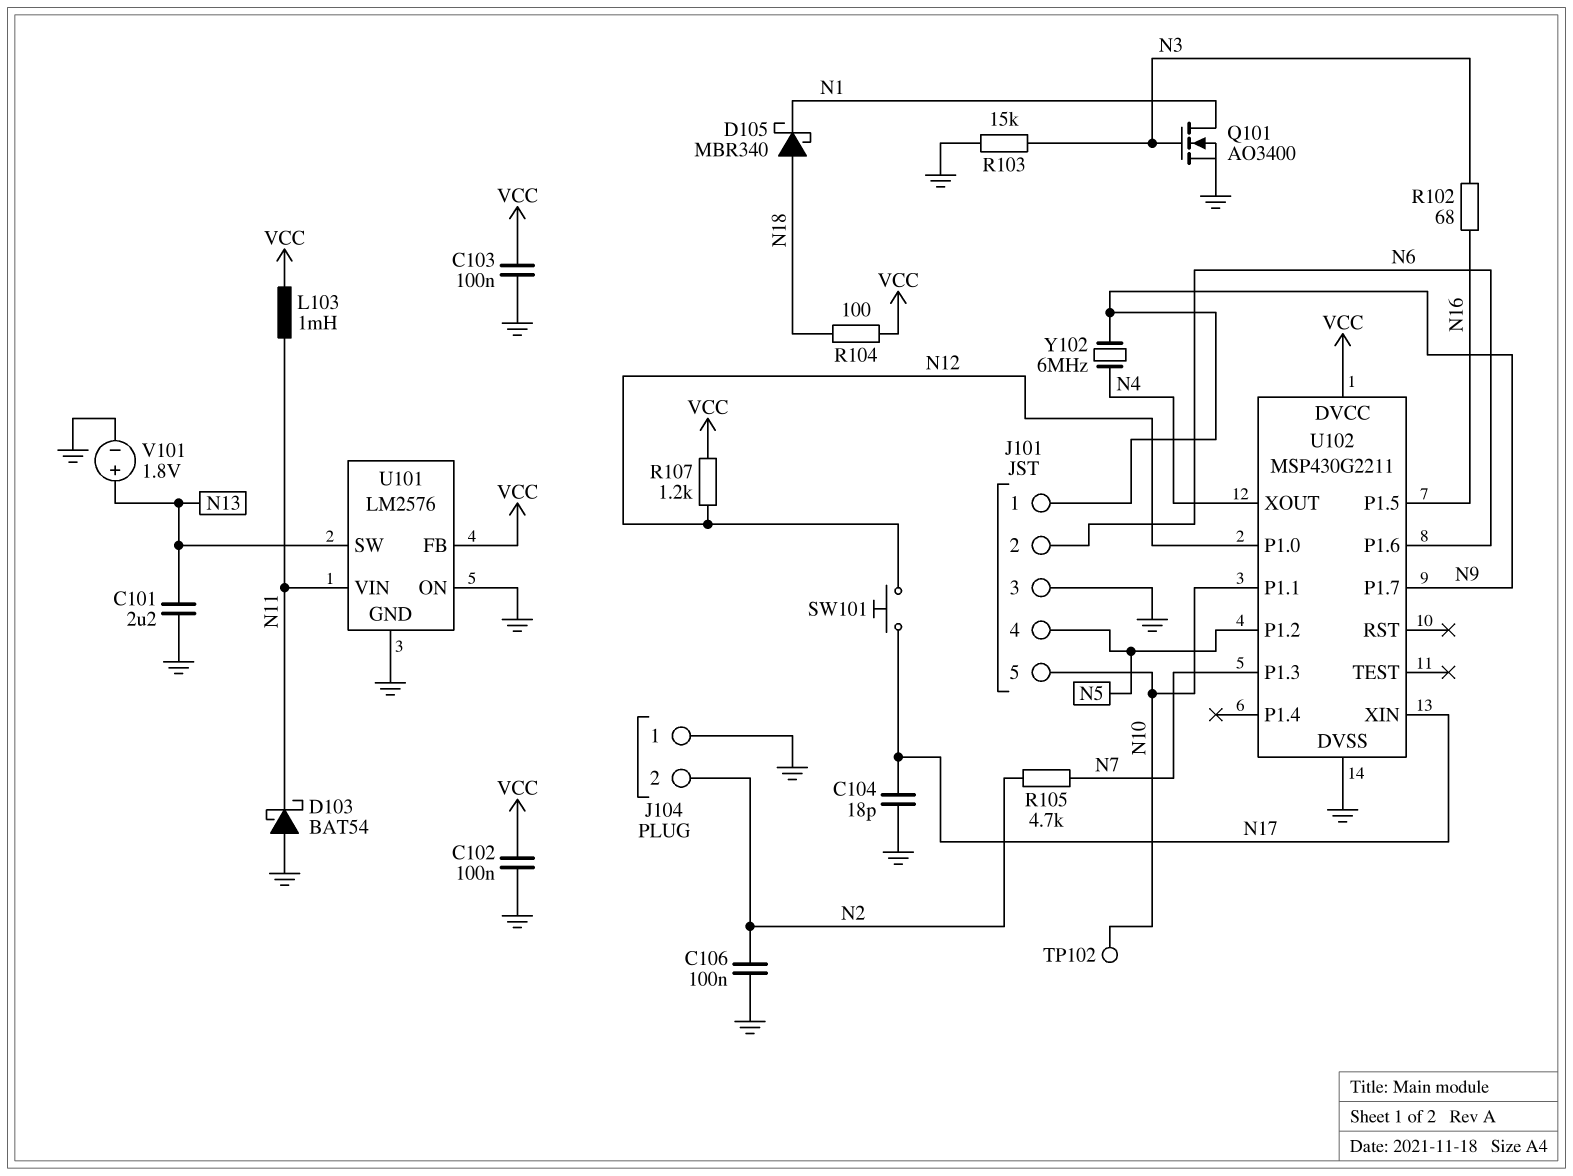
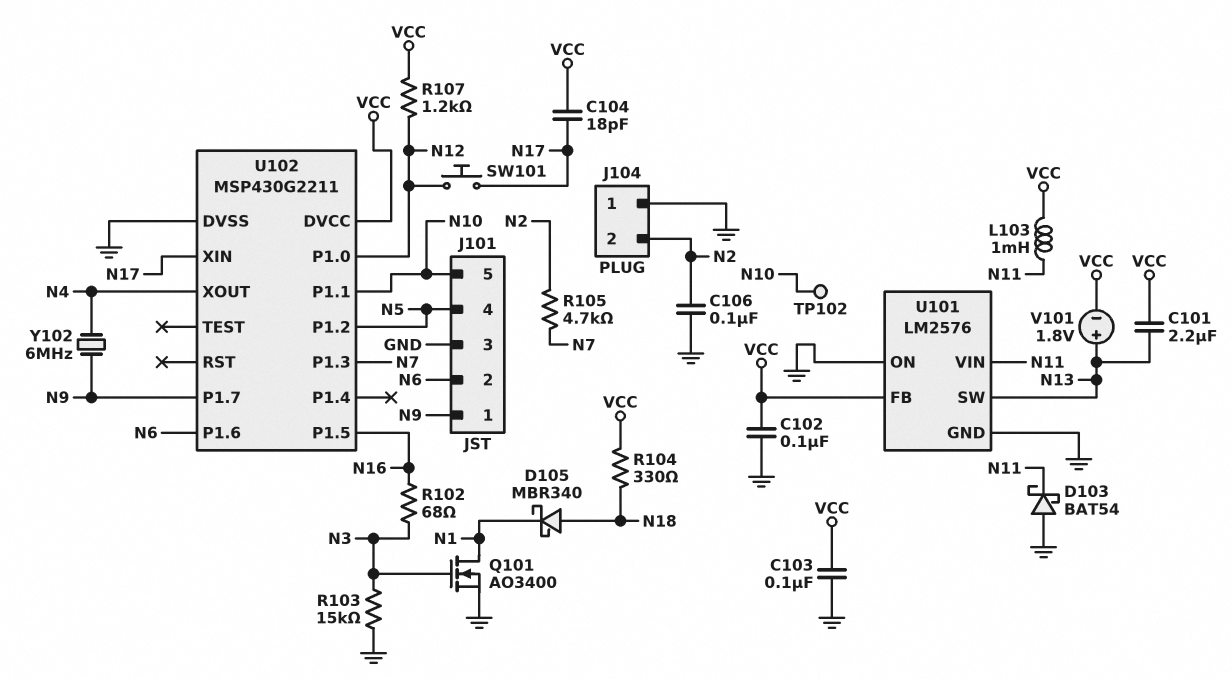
C101: 2.2uF (GND, N13) -> 2.2uF (N13, VCC)
C104: 18pF (GND, N17) -> 18pF (N17, VCC)
R104: 100 (N18, VCC) -> 330 (N18, VCC)
V101: 1.8V (plus N13, minus GND) -> 1.8V (plus N13, minus VCC)

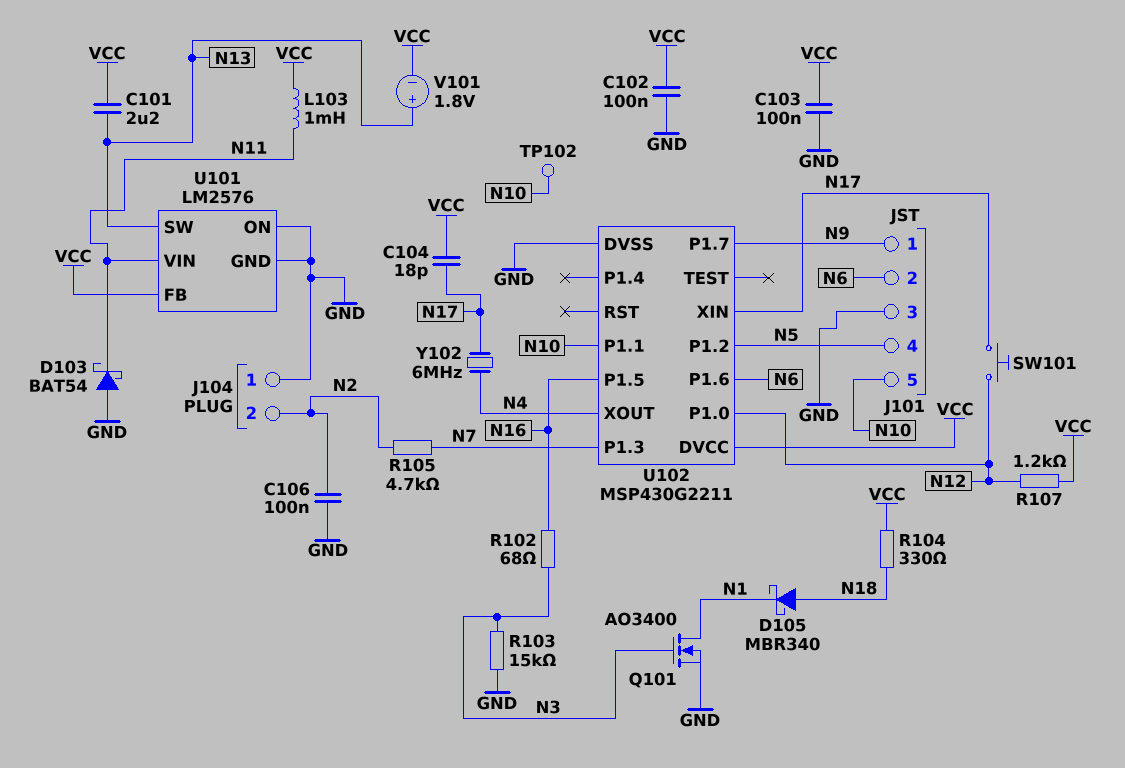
Y102: 6MHz (N4, N9) -> 6MHz (N4, N17)

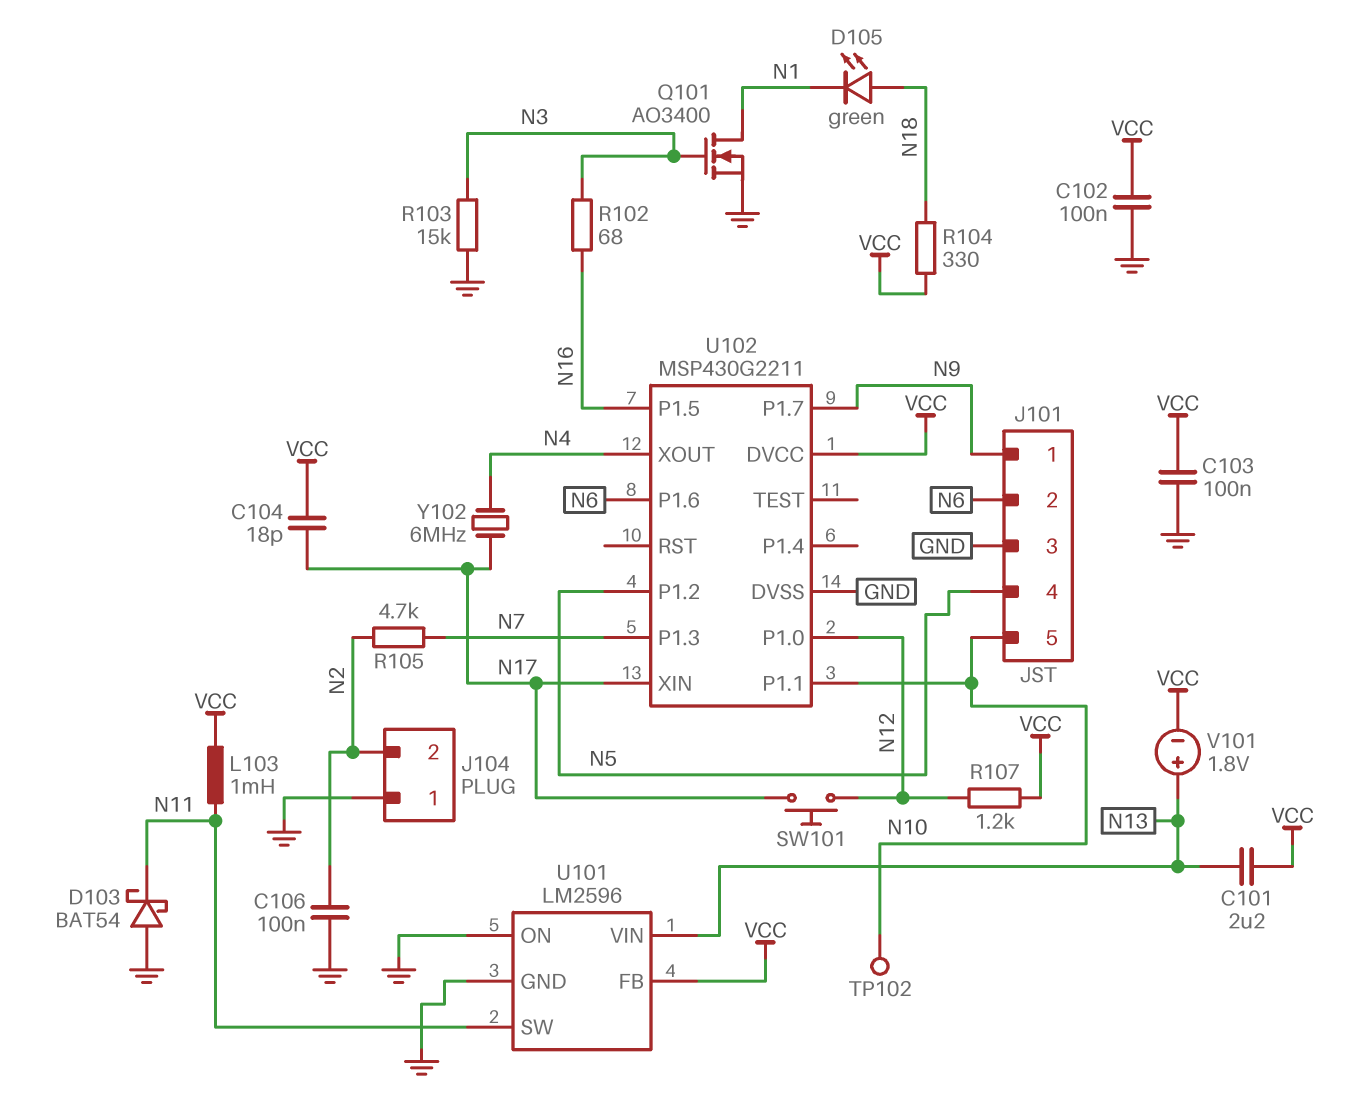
D105: schottky MBR340 (A N18, K N1) -> LED green (A N18, K N1)
U101: LM2576 -> LM2596
U101 pin SW: N13 -> N11
U101 pin VIN: N11 -> N13

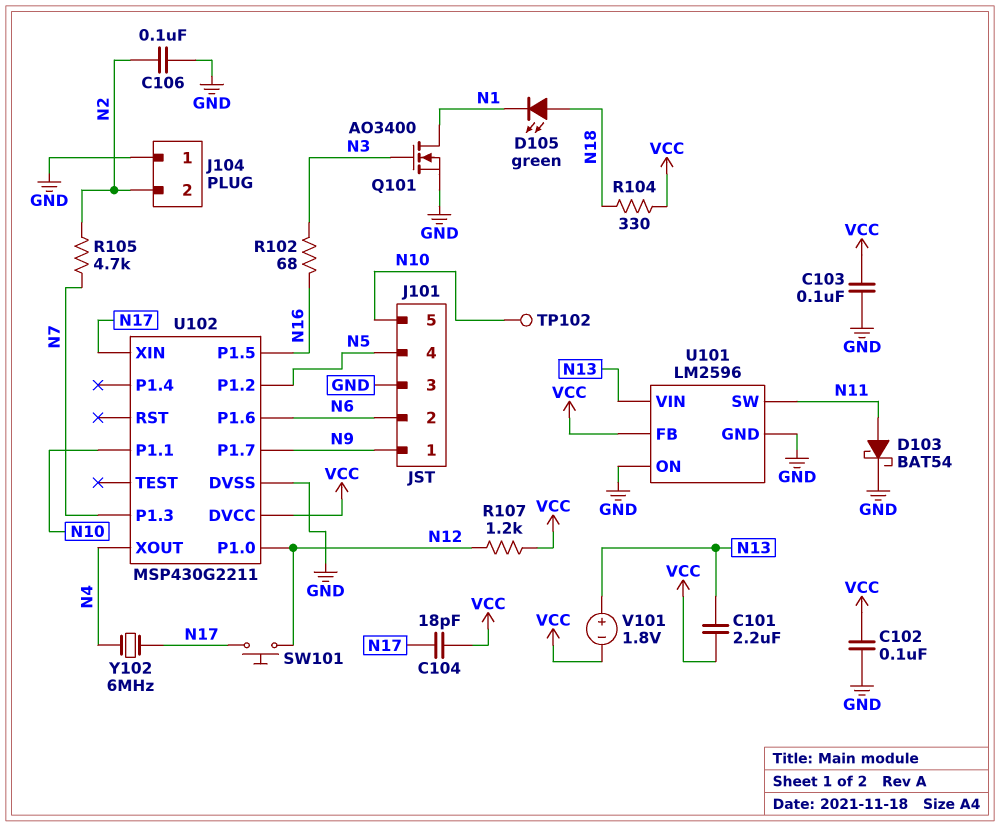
D103: schottky BAT54 (A GND, K N11) -> schottky BAT54 (A N11, K GND)
L103: 1mH (N11, VCC) -> none
R103: 15k (GND, N3) -> none

